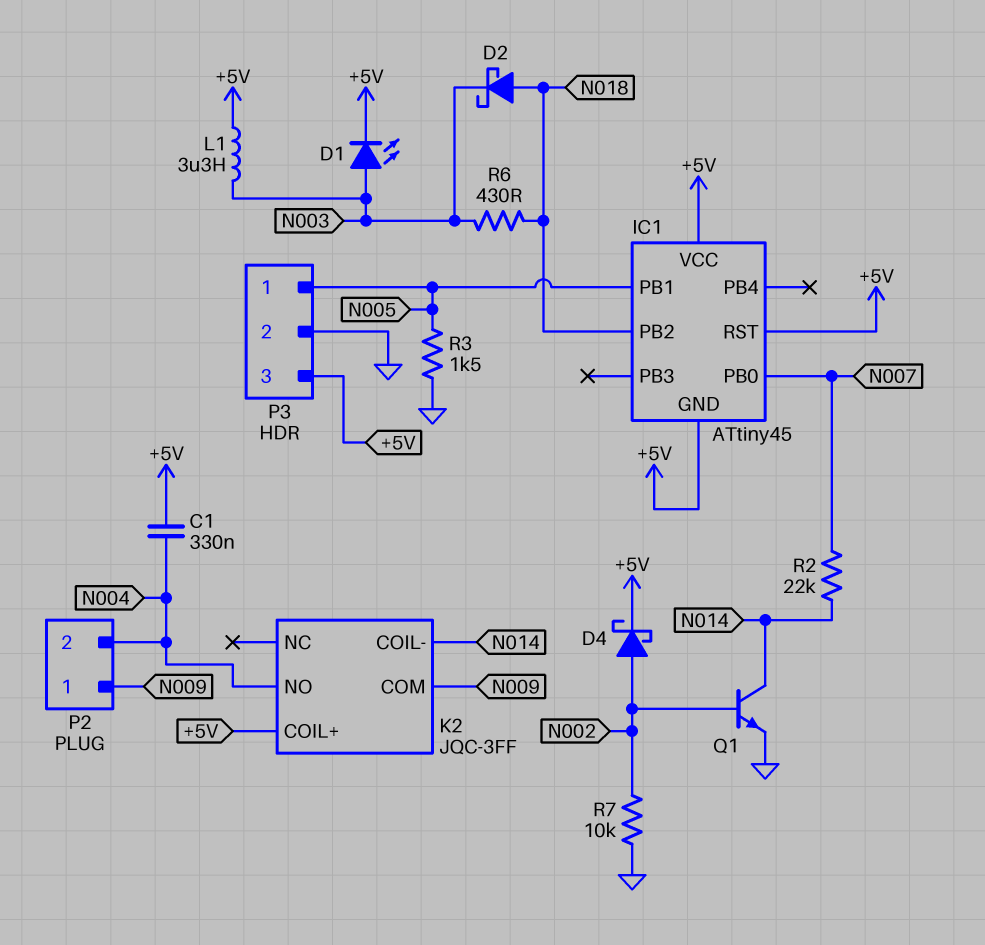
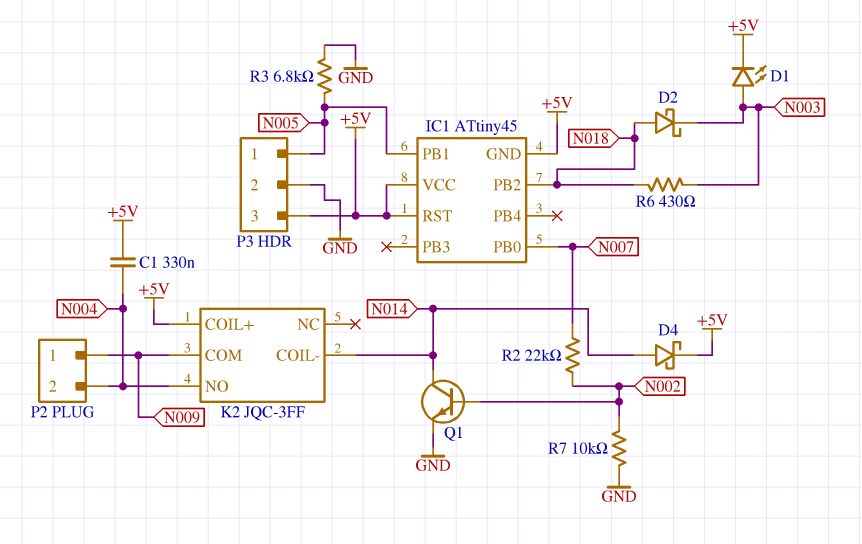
D4: schottky (A N002, K +5V) -> schottky (A N014, K +5V)
L1: 3.3uH (+5V, N003) -> none
R2: 22k (N007, N014) -> 22k (N002, N007)
R3: 1.5k (GND, N005) -> 6.8k (GND, N005)

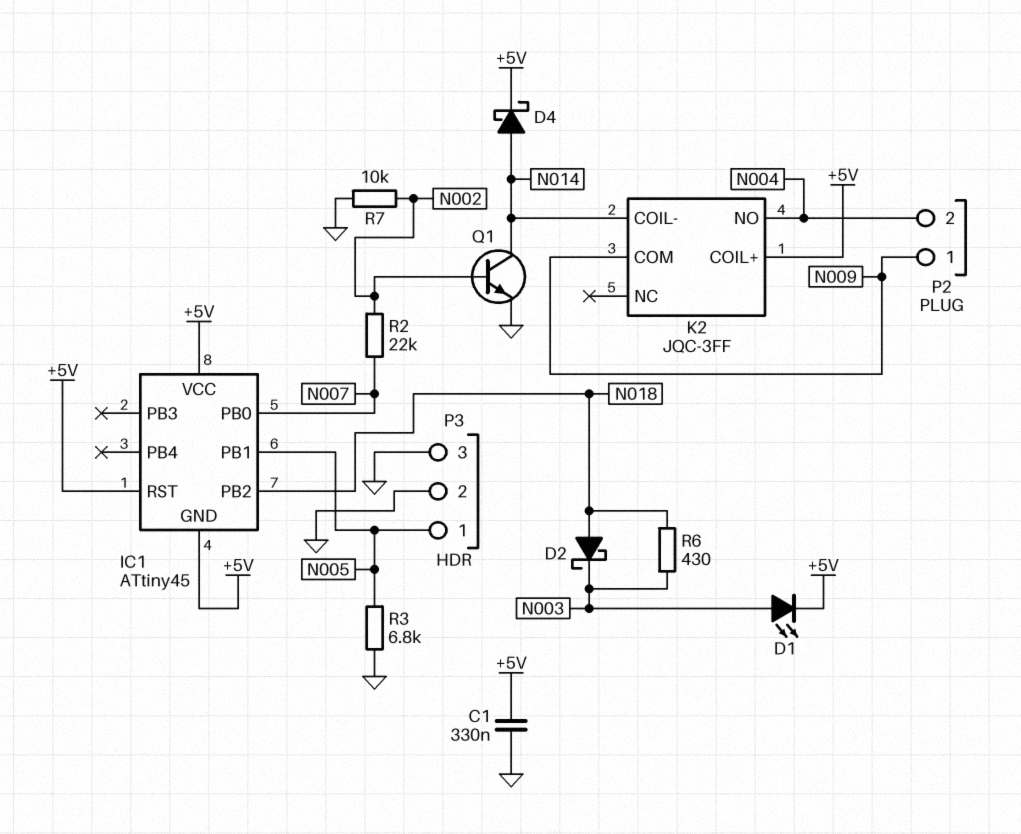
C1: 330nF (+5V, N004) -> 330nF (+5V, GND)
P3 pin 3: +5V -> GND

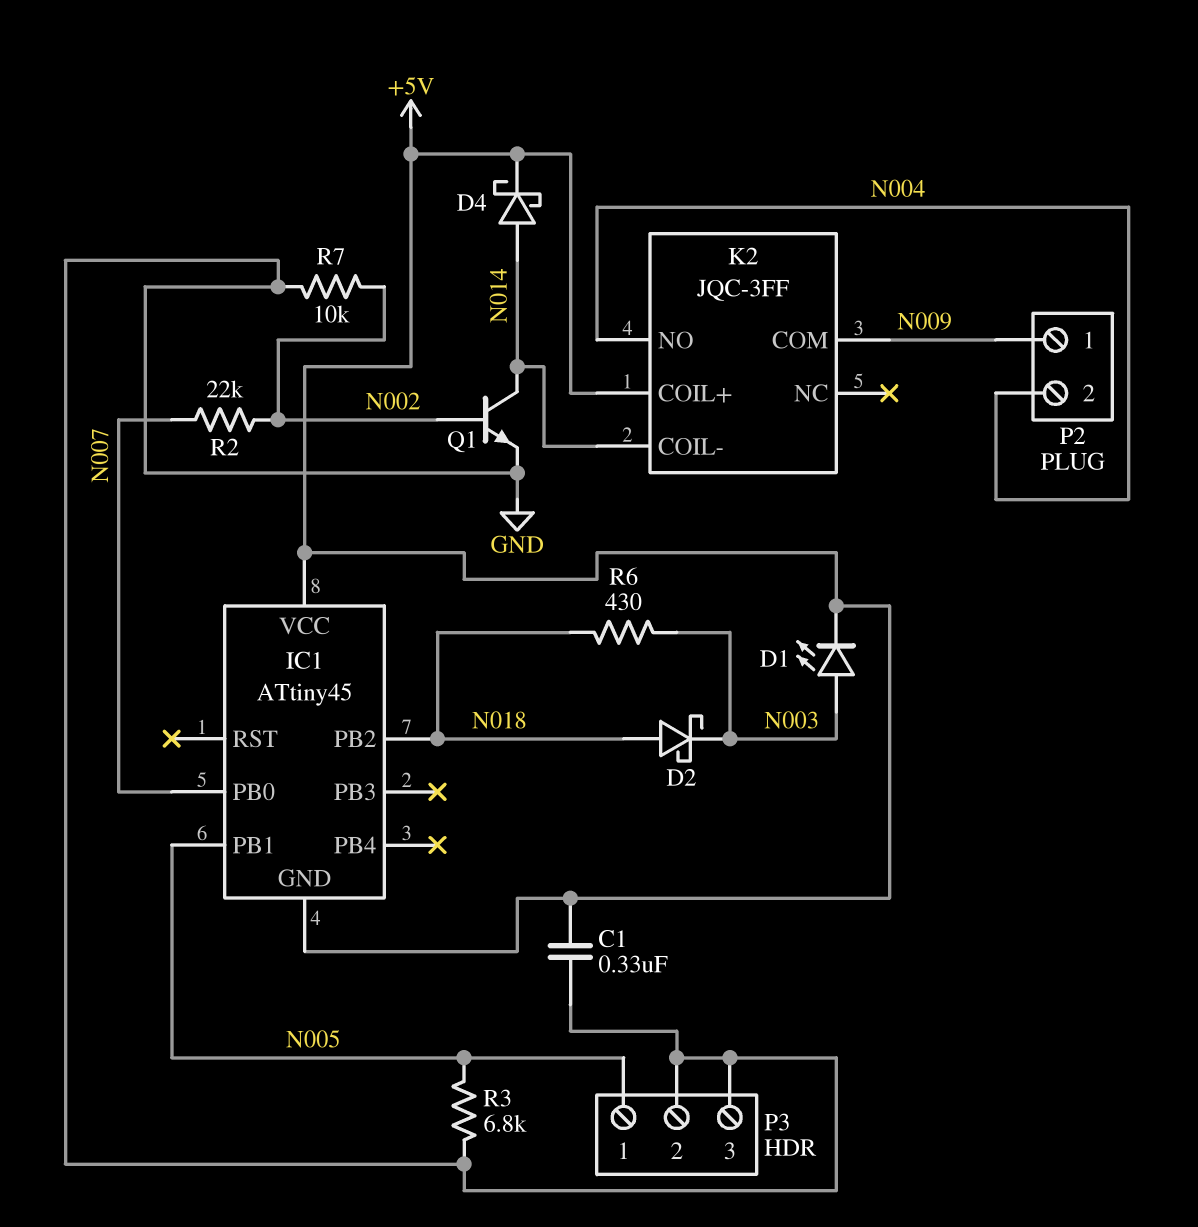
IC1 pin RST: +5V -> none

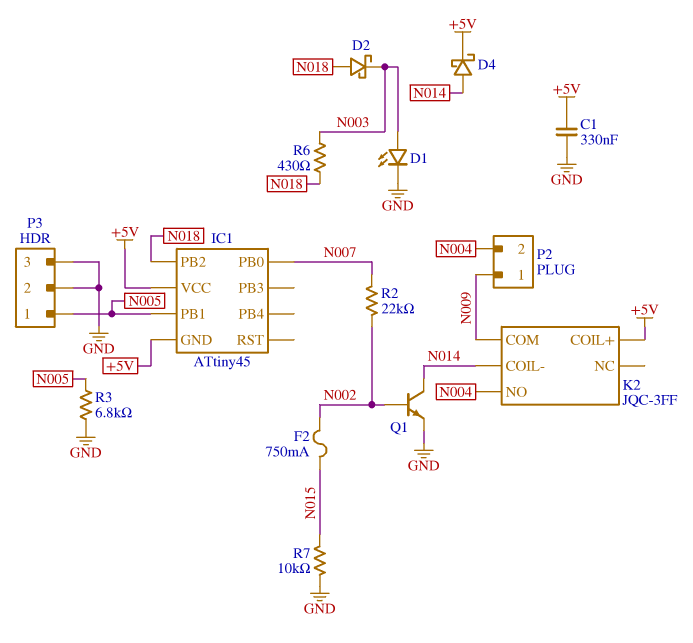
D1: LED (A N003, K +5V) -> LED (A N003, K GND)
F2: none -> 750mA (N002, N015)
R7: 10k (GND, N002) -> 10k (GND, N015)

